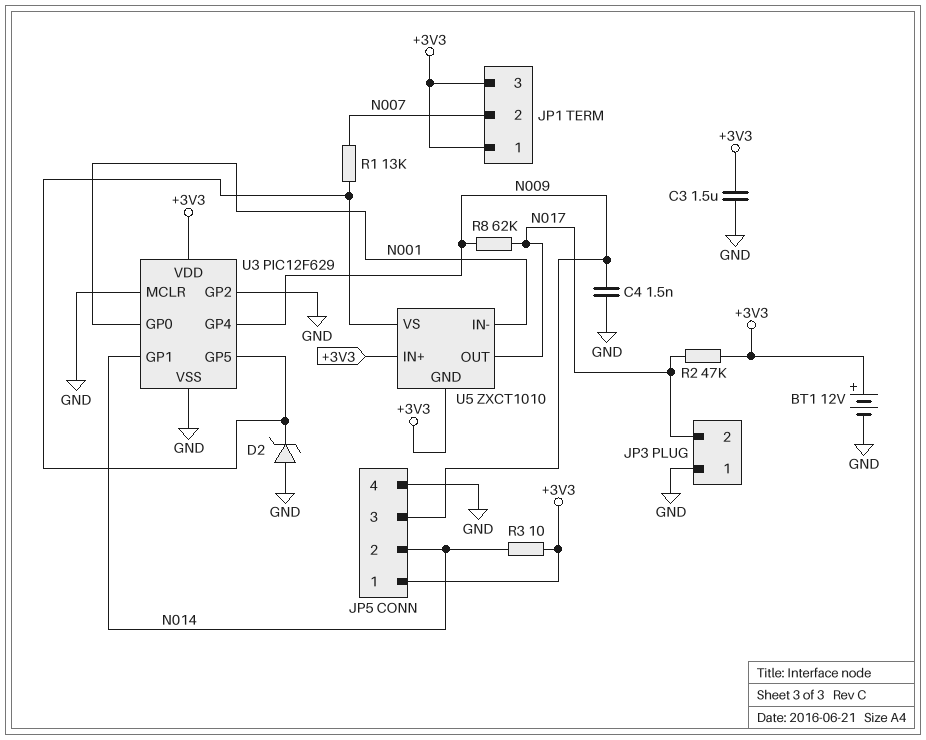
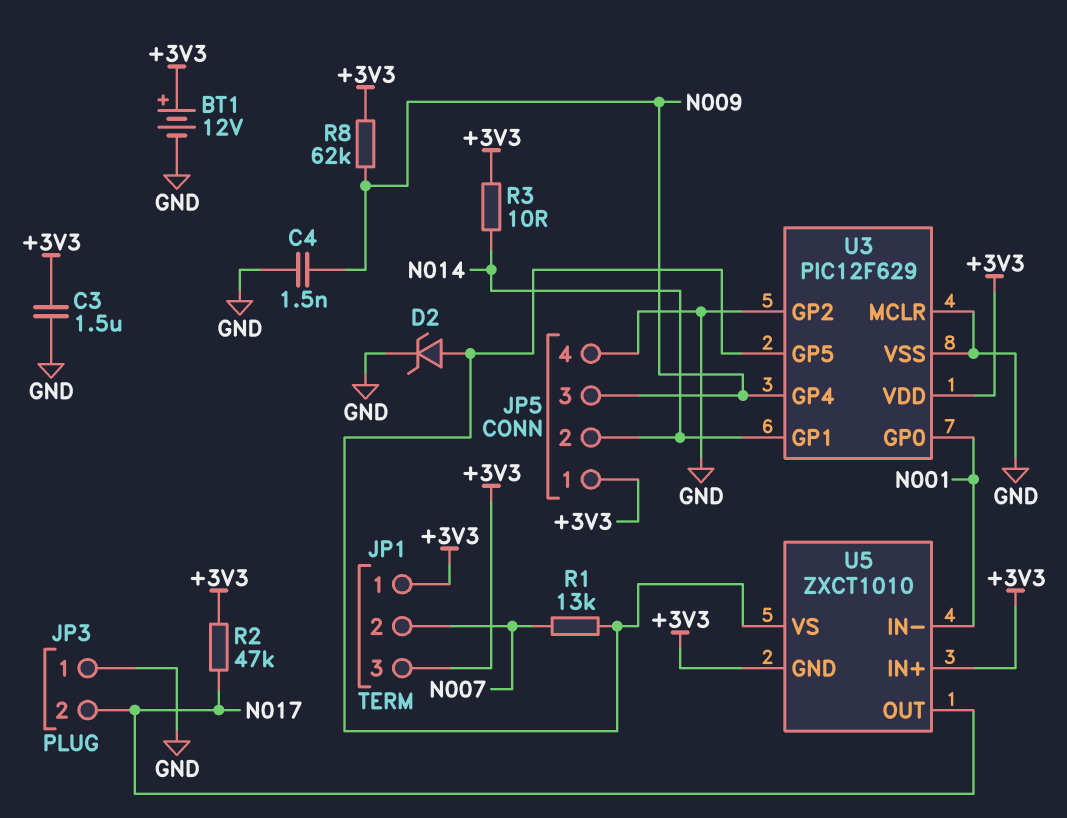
D2: zener (A GND, K U3/GP5) -> zener (A U3/GP5, K GND)
R8: 62k (N009, N017) -> 62k (+3V3, N009)

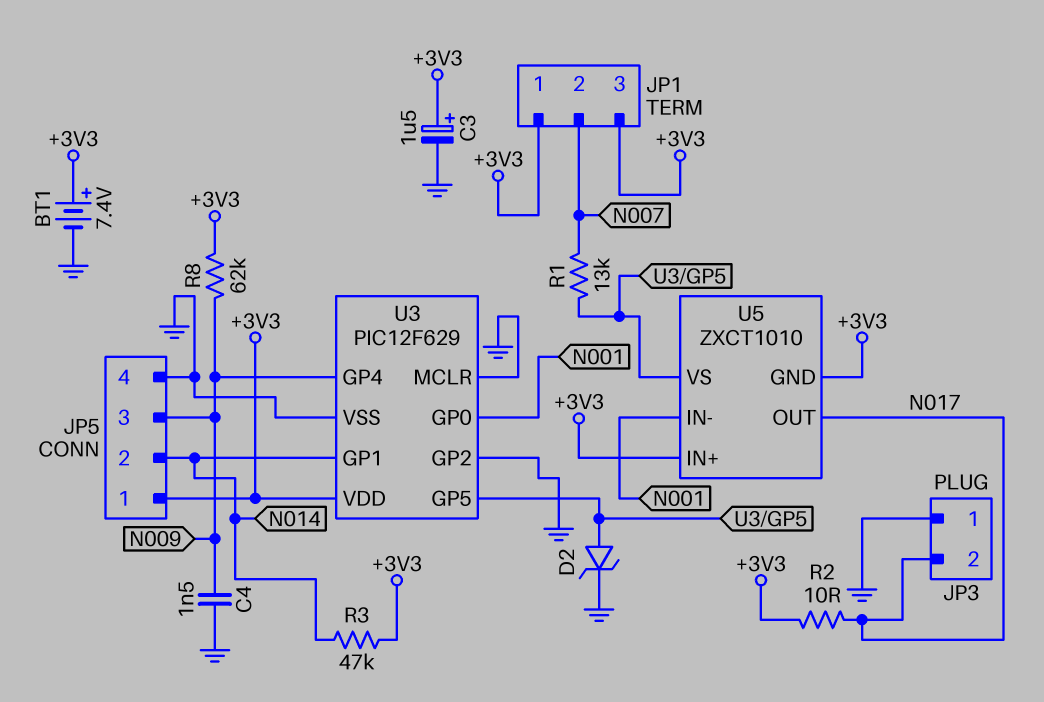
BT1: 12V (plus +3V3, minus GND) -> 7.4V (plus +3V3, minus GND)
C3: 1.5uF (+3V3, GND) -> 1.5uF (plus +3V3, minus GND)
R2: 47k (+3V3, N017) -> 10 (+3V3, N017)
R3: 10 (+3V3, N014) -> 47k (+3V3, N014)

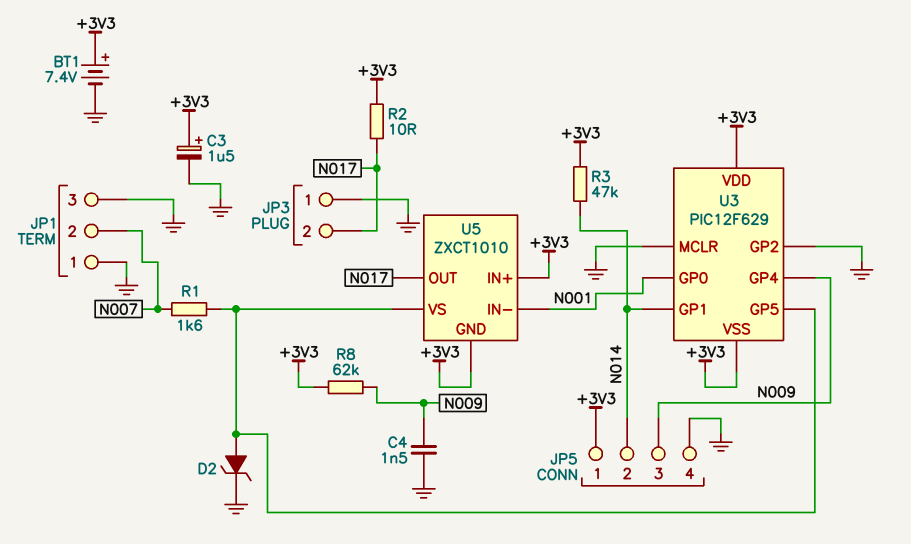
JP1 pin 1: +3V3 -> GND
JP1 pin 3: +3V3 -> GND
R1: 13k (N007, U3/GP5) -> 1.6k (N007, U3/GP5)
U3 pin VSS: GND -> +3V3

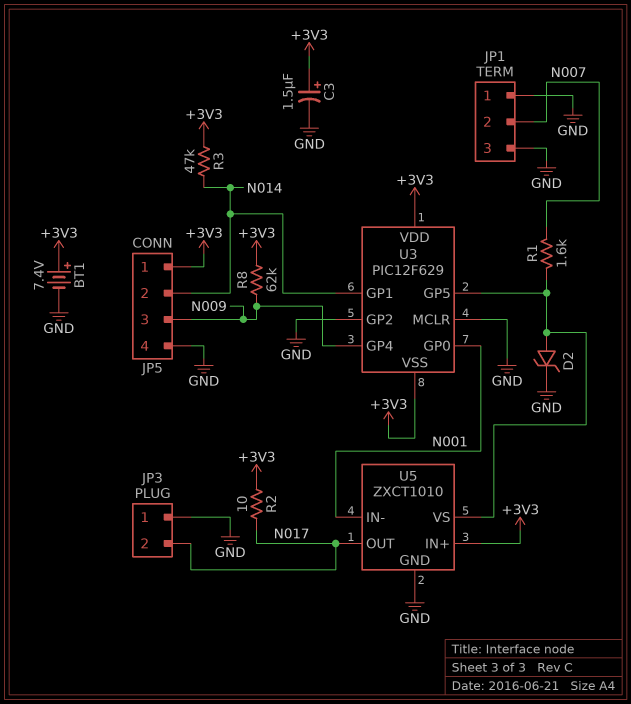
C4: 1.5nF (GND, N009) -> none
U5 pin GND: +3V3 -> GND

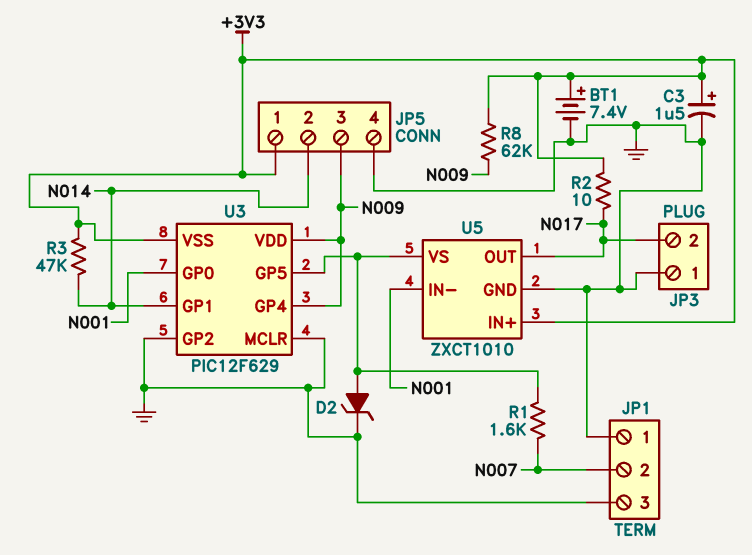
U3 pin VDD: +3V3 -> N009

